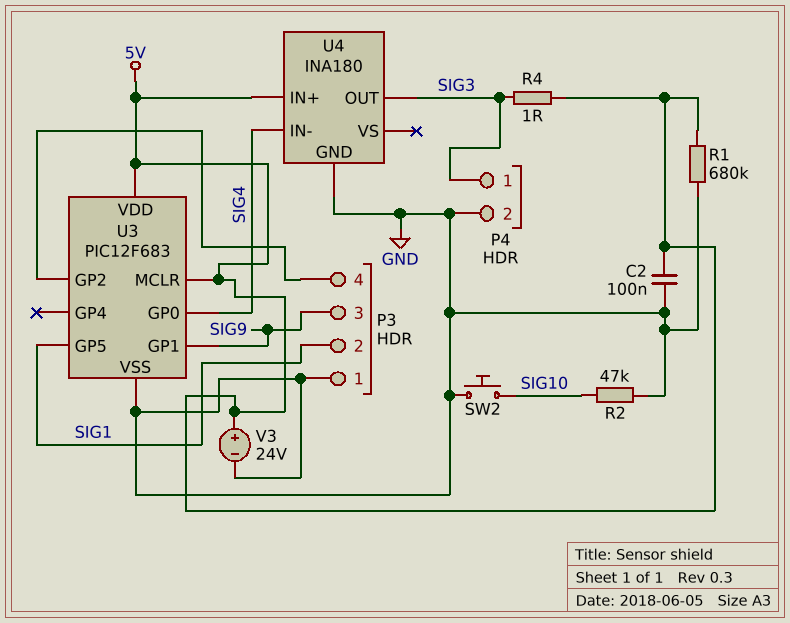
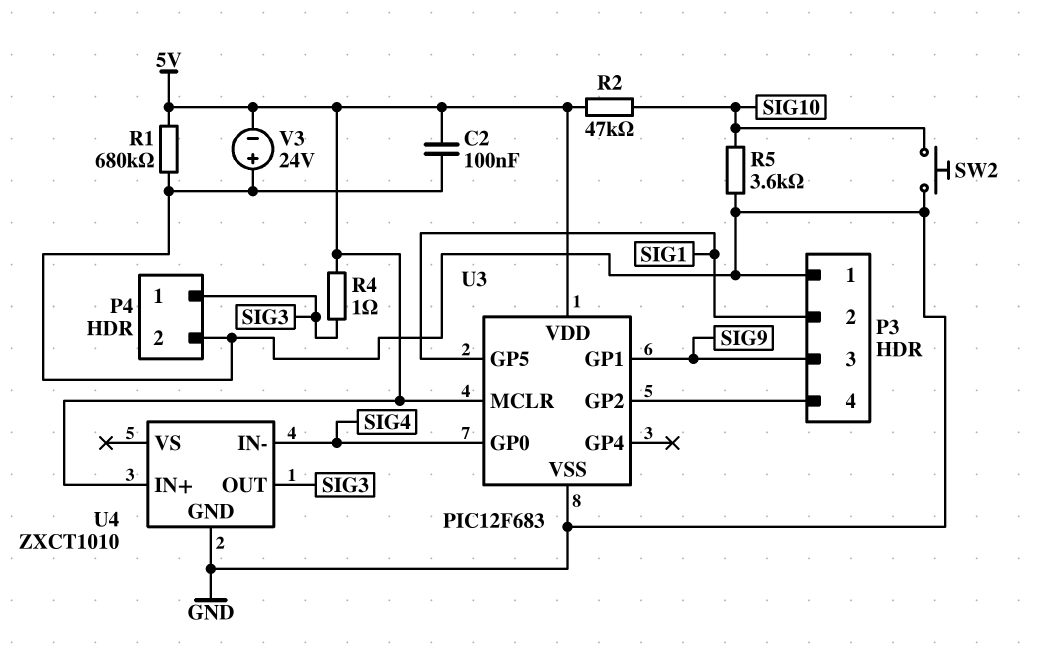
R2: 47k (GND, SIG10) -> 47k (5V, SIG10)
R5: none -> 3.6k (GND, SIG10)
U4: INA180 -> ZXCT1010
V3: 24V (plus 5V, minus GND) -> 24V (plus GND, minus 5V)

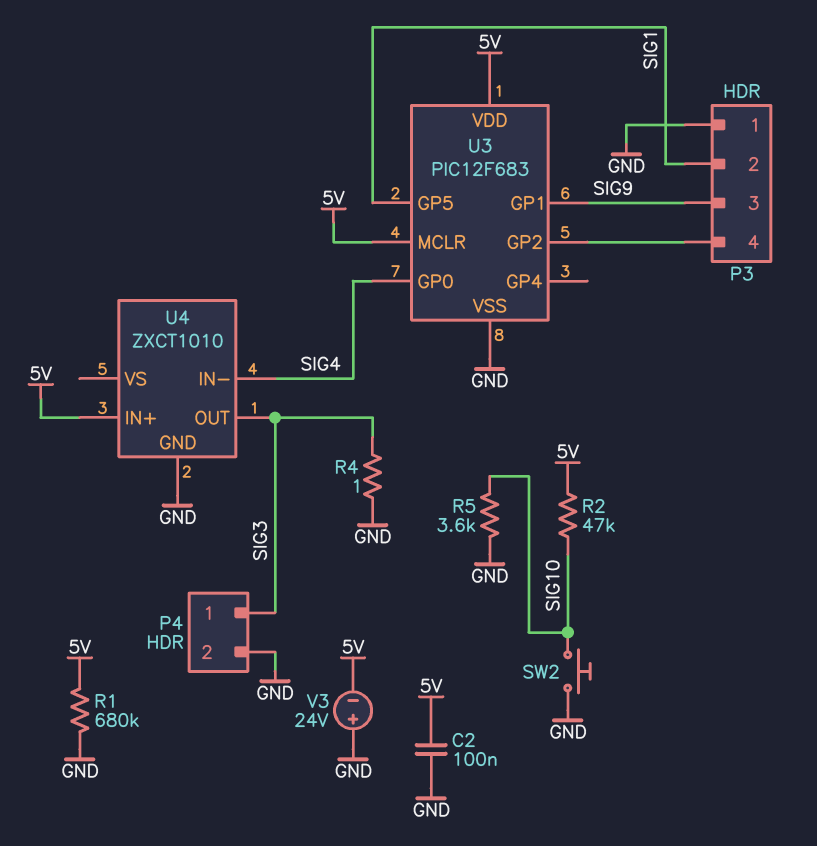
R4: 1 (5V, SIG3) -> 1 (GND, SIG3)

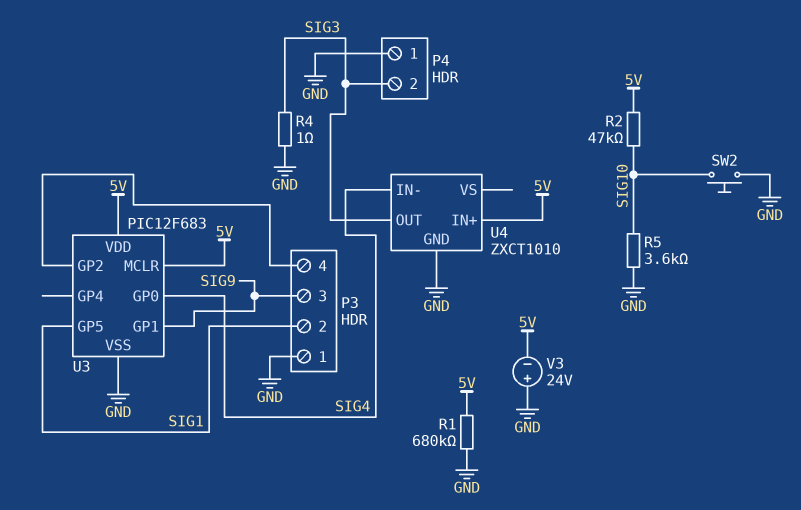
C2: 100nF (5V, GND) -> none
P4 pin 1: SIG3 -> GND
P4 pin 2: GND -> SIG3

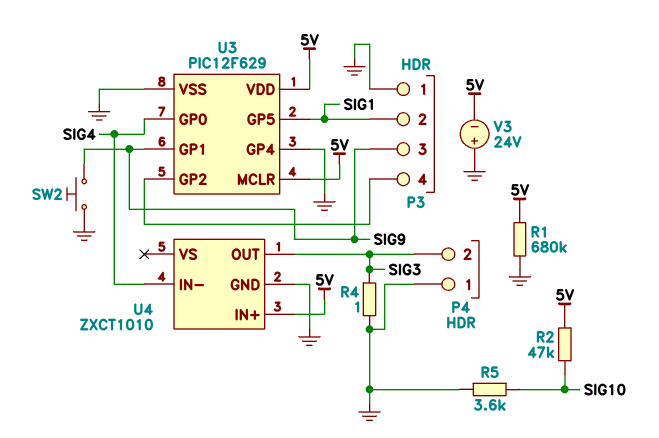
SW2: button (GND, SIG10) -> button (GND, SIG9)
U3: PIC12F683 -> PIC12F629
U3 pin GP4: none -> GND

